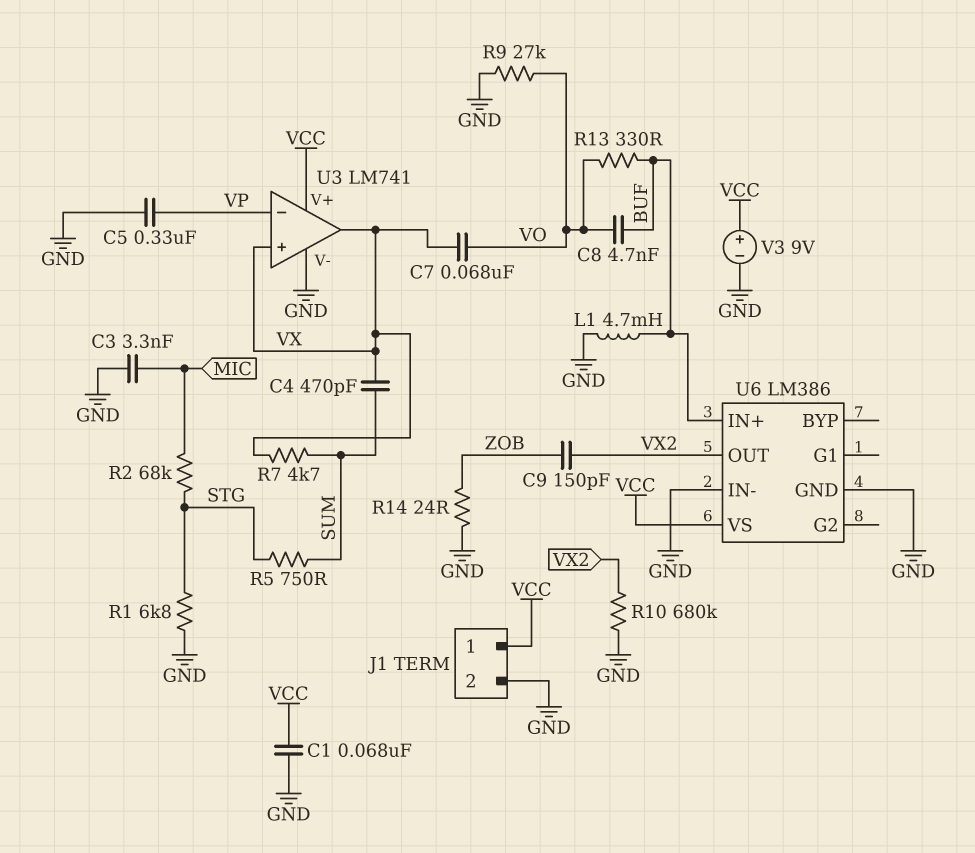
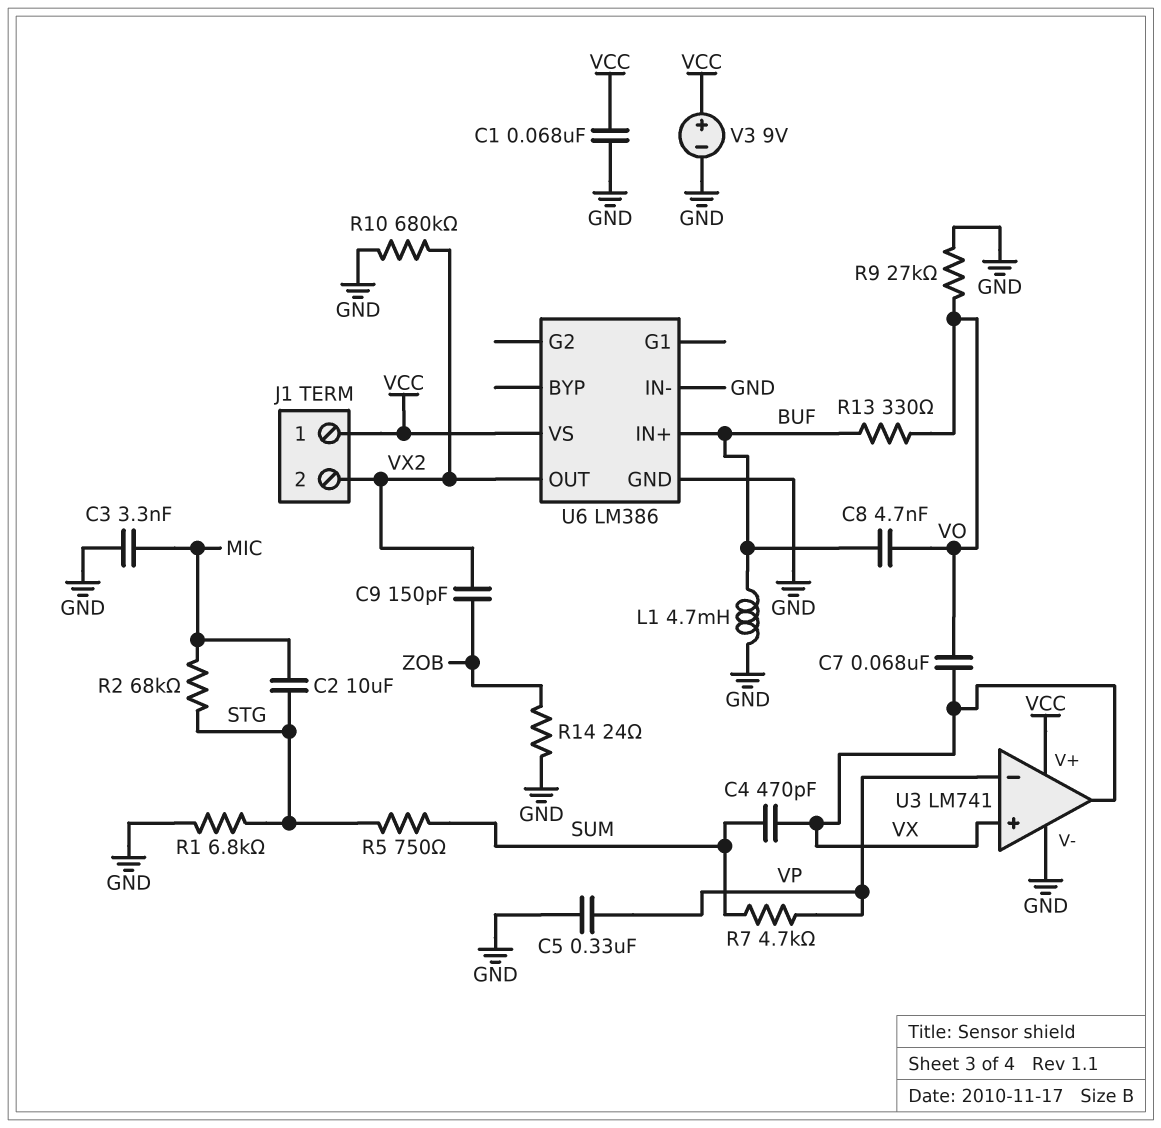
C2: none -> 10uF (MIC, STG)
J1 pin 2: GND -> VX2
R7: 4.7k (SUM, VX) -> 4.7k (SUM, VP)

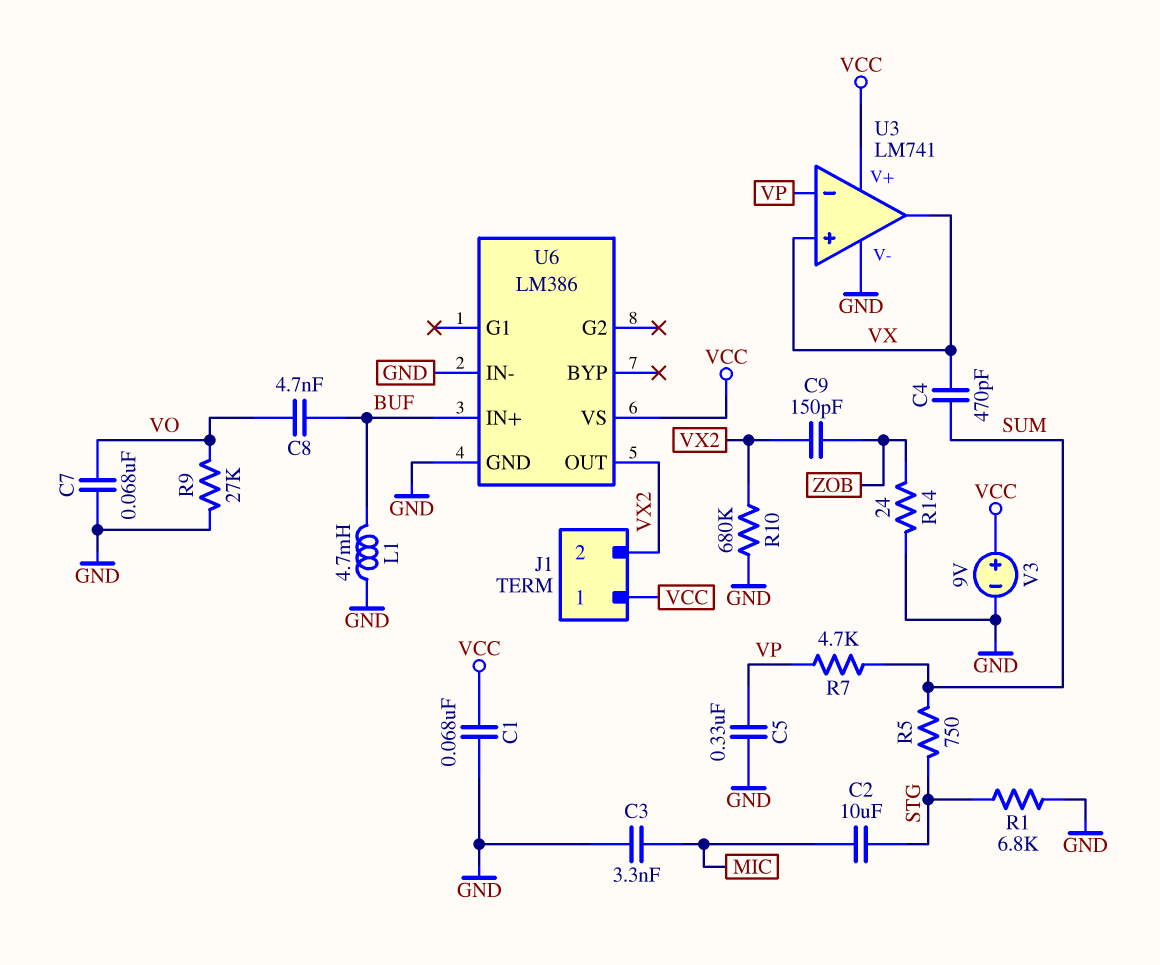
C7: 68nF (VO, VX) -> 68nF (GND, VO)
R2: 68k (MIC, STG) -> none
R13: 330 (BUF, VO) -> none

